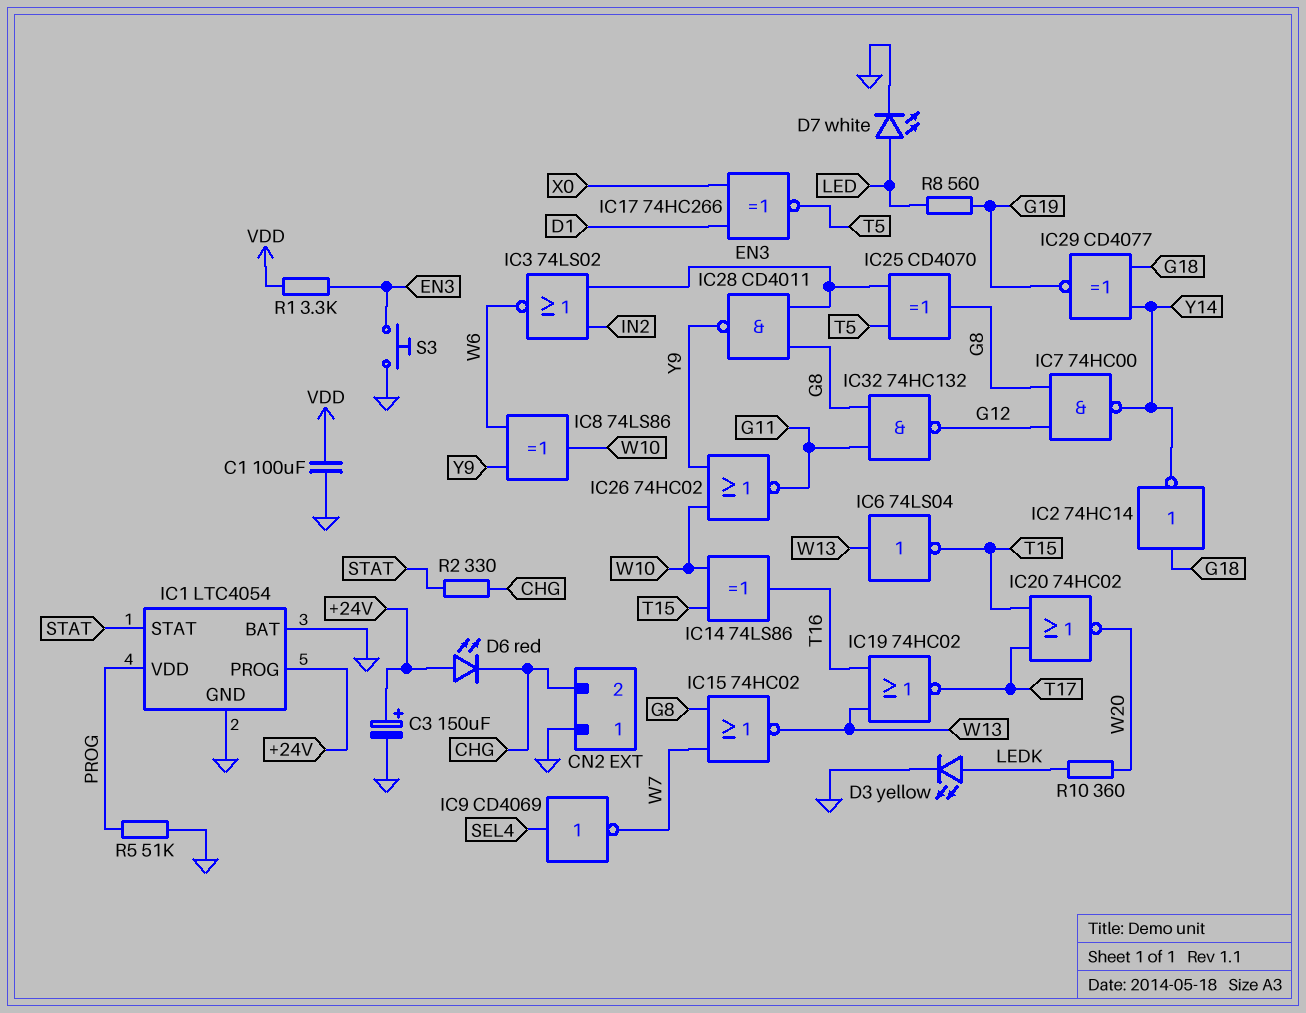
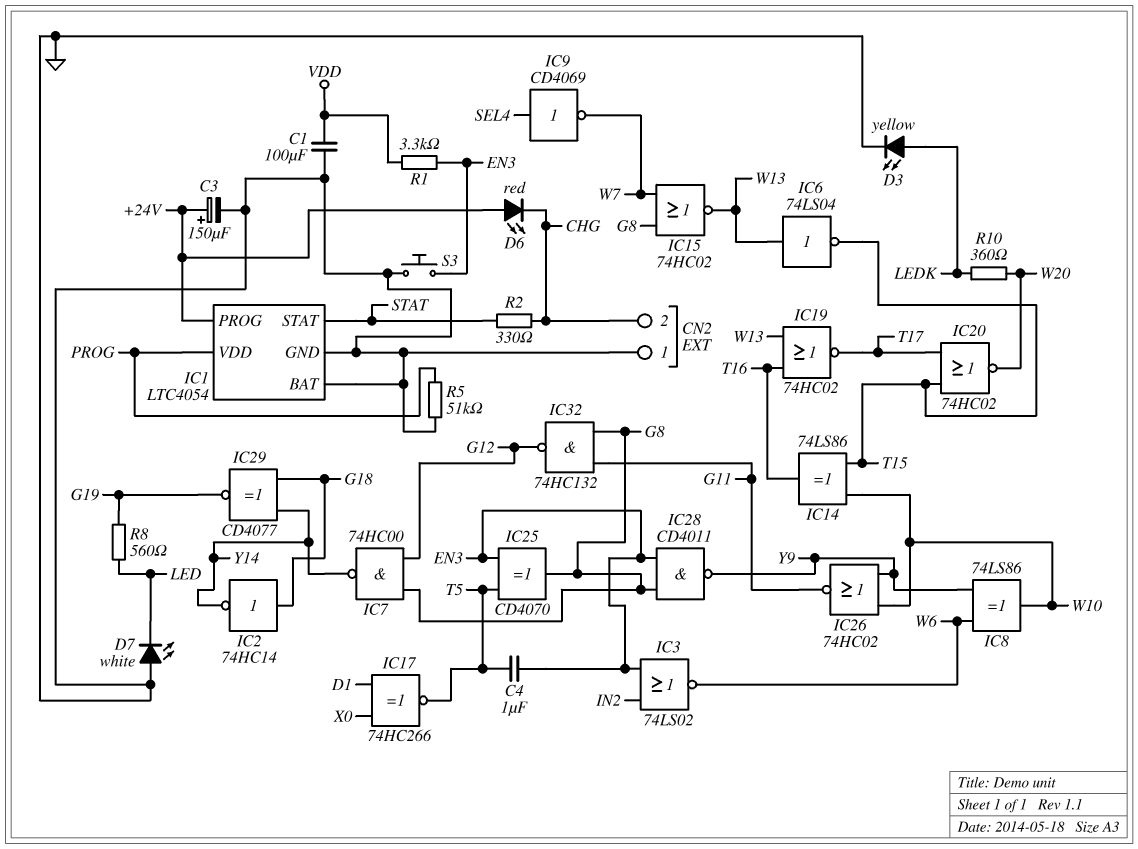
C4: none -> 1uF (EN3, T5)
D7: LED white (A LED, K GND) -> LED white (A GND, K LED)

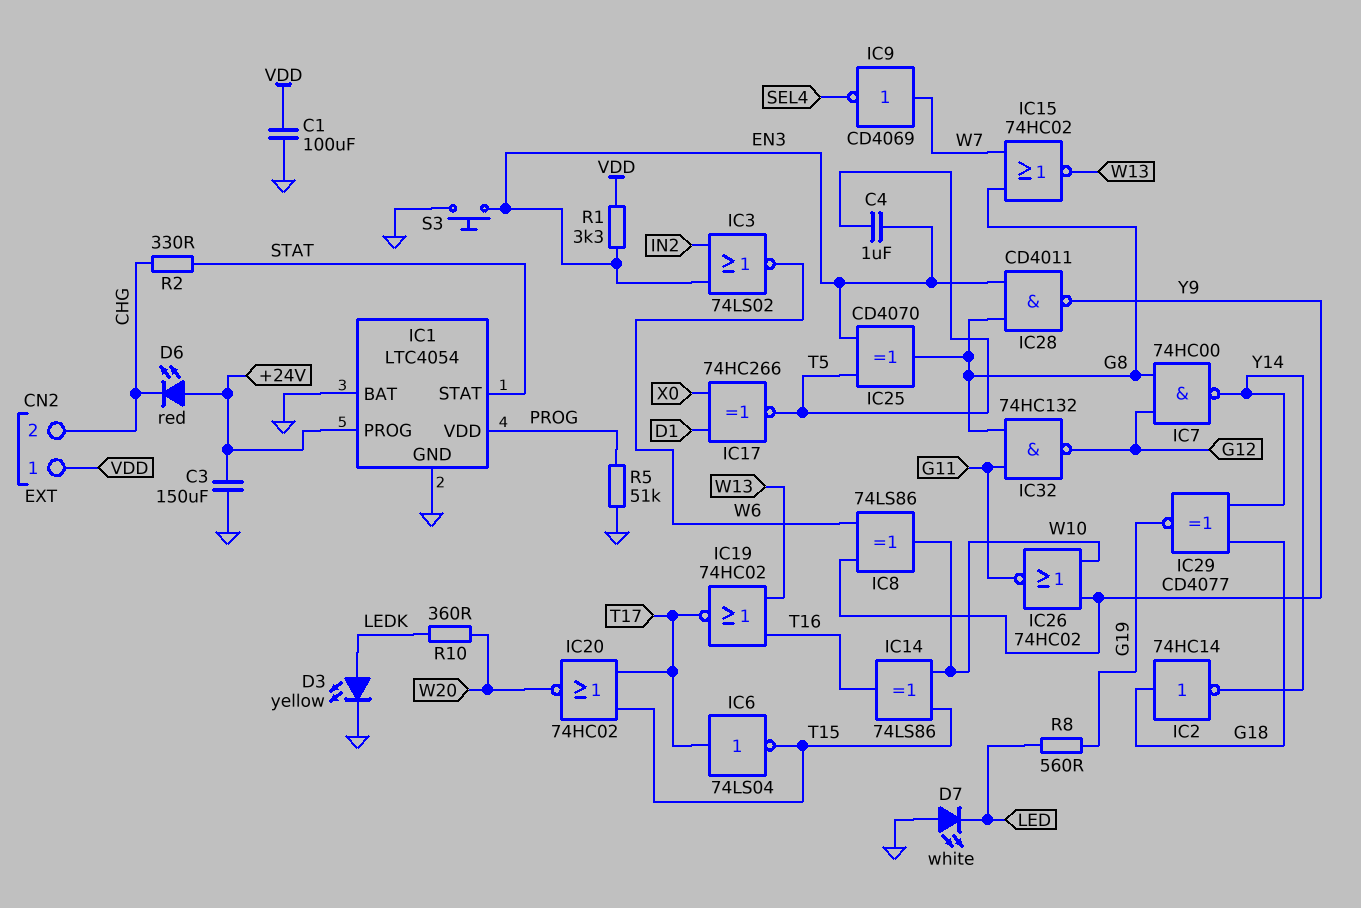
C3: 150uF (plus +24V, minus GND) -> 150uF (+24V, GND)
CN2 pin 1: GND -> VDD
IC6: NOT 74LS04 (in W13, out T15) -> NOT 74LS04 (in T17, out T15)
IC9: NOT CD4069 (in SEL4, out W7) -> NOT CD4069 (in W7, out SEL4)

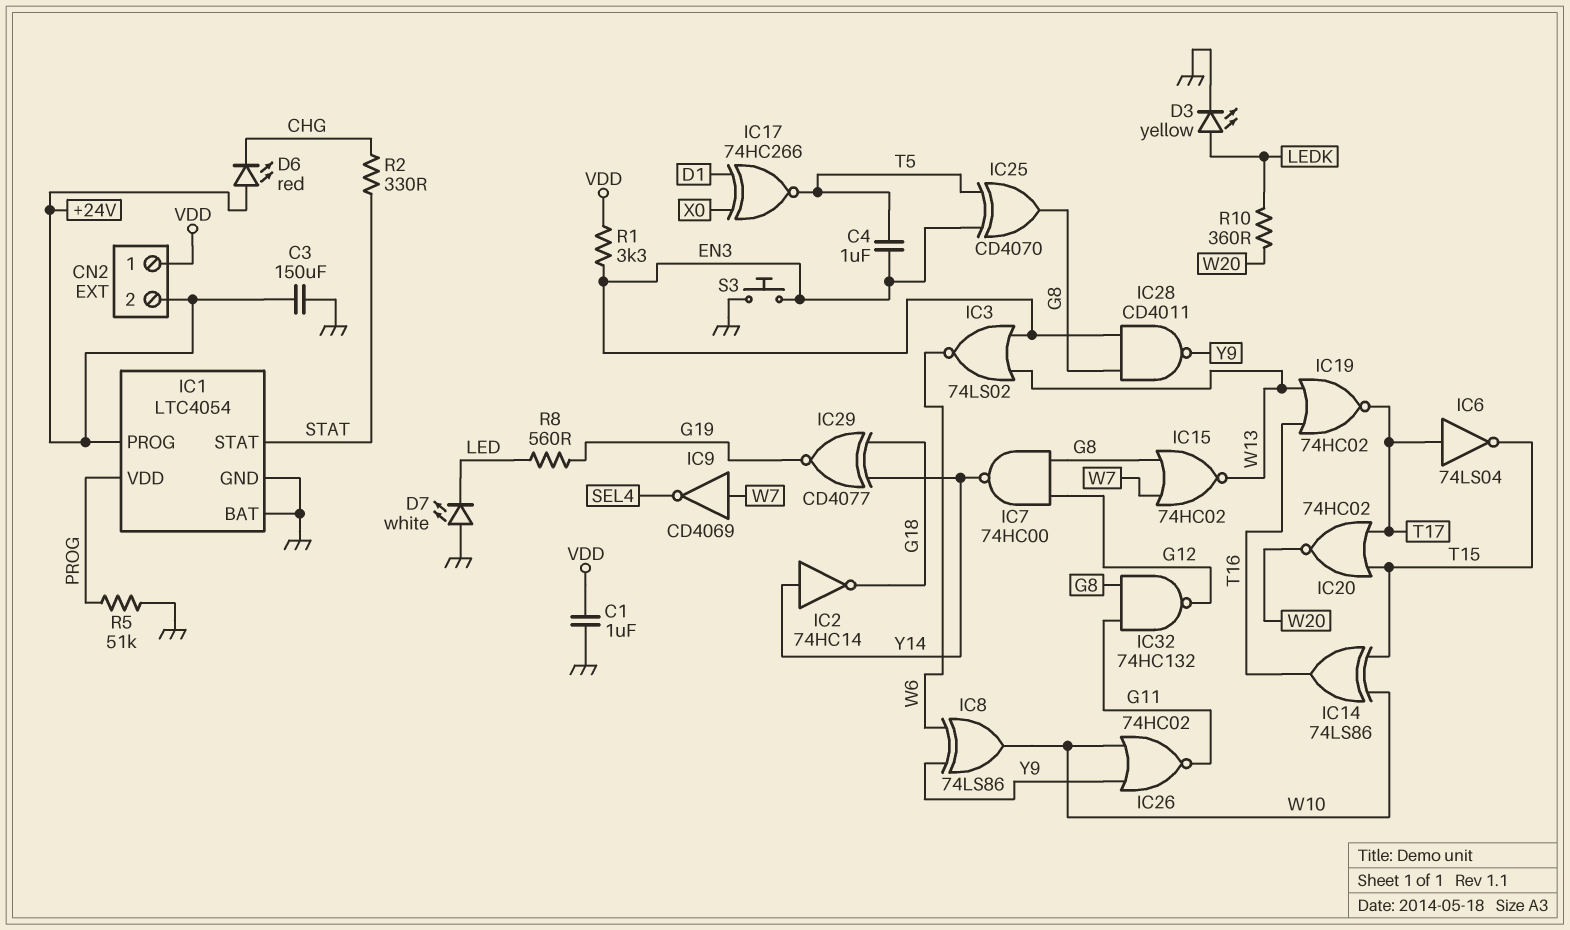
C1: 100uF (GND, VDD) -> 1uF (GND, VDD)
CN2 pin 2: CHG -> +24V
IC2: NOT 74HC14 (in G18, out Y14) -> NOT 74HC14 (in Y14, out G18)
IC3: NOR 74LS02 (in EN3, in IN2, out W6) -> NOR 74LS02 (in EN3, in W13, out W6)

